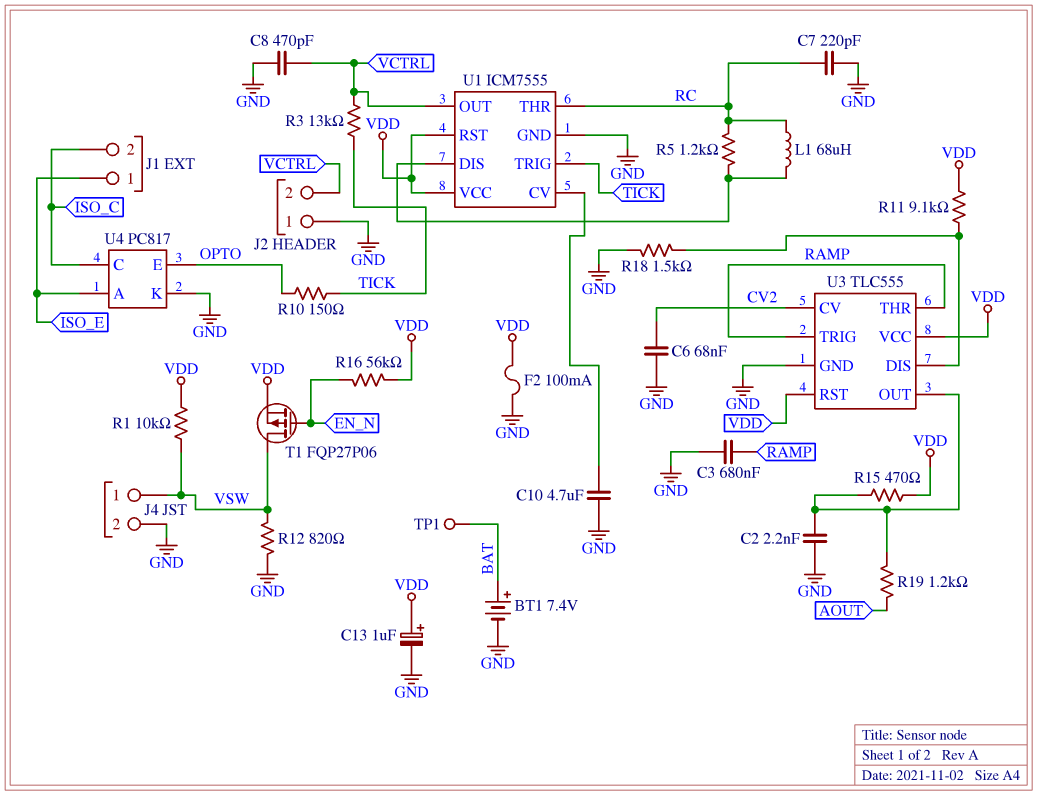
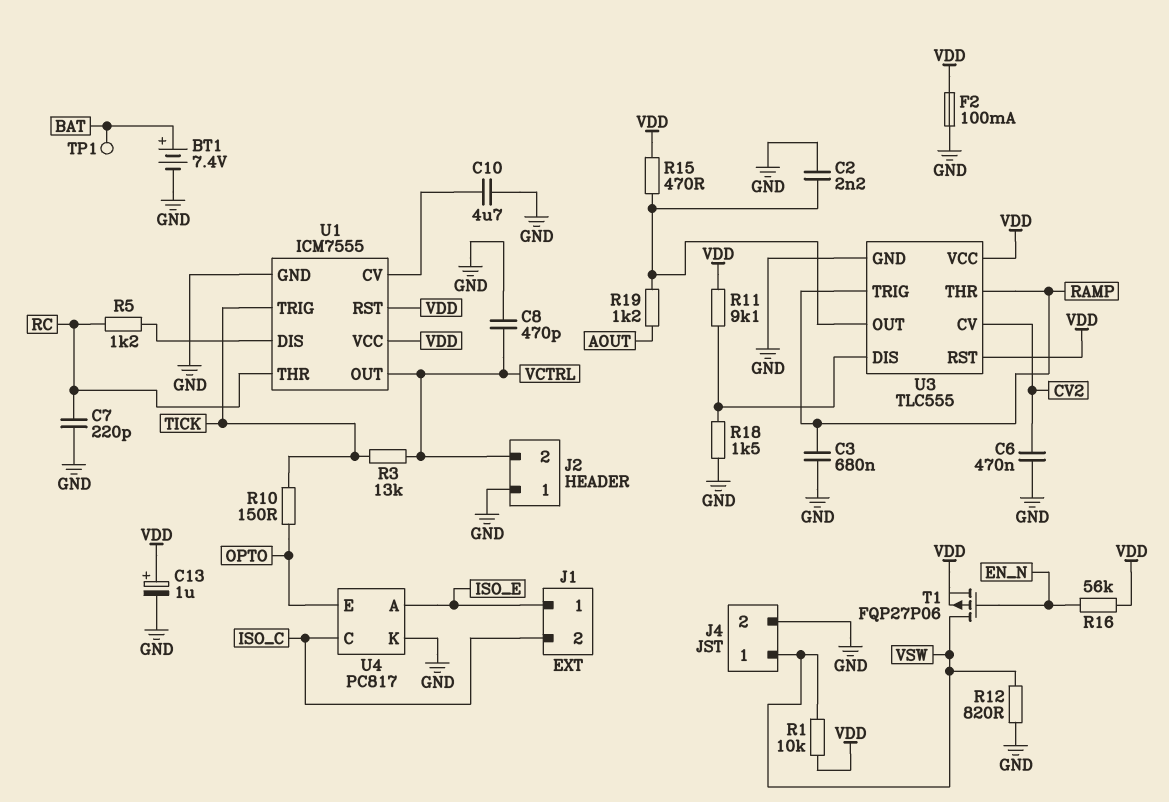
C6: 68nF (CV2, GND) -> 470nF (CV2, GND)
L1: 68uH (RC, U1/DIS) -> none

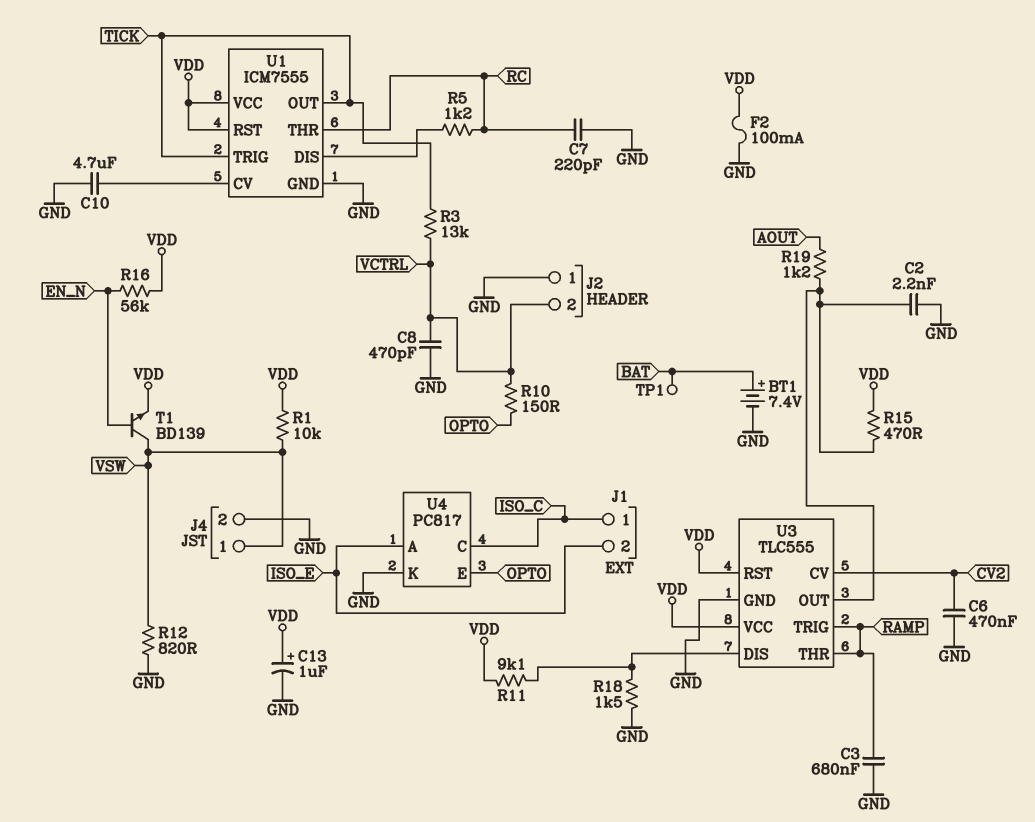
J1 pin 1: ISO_E -> ISO_C
J1 pin 2: ISO_C -> ISO_E
R10: 150 (OPTO, TICK) -> 150 (OPTO, VCTRL)
T1: PMOS FQP27P06 (G EN_N, D VSW, S VDD) -> NPN BD139 (B EN_N, C VSW, E VDD)
U1 pin OUT: VCTRL -> TICK

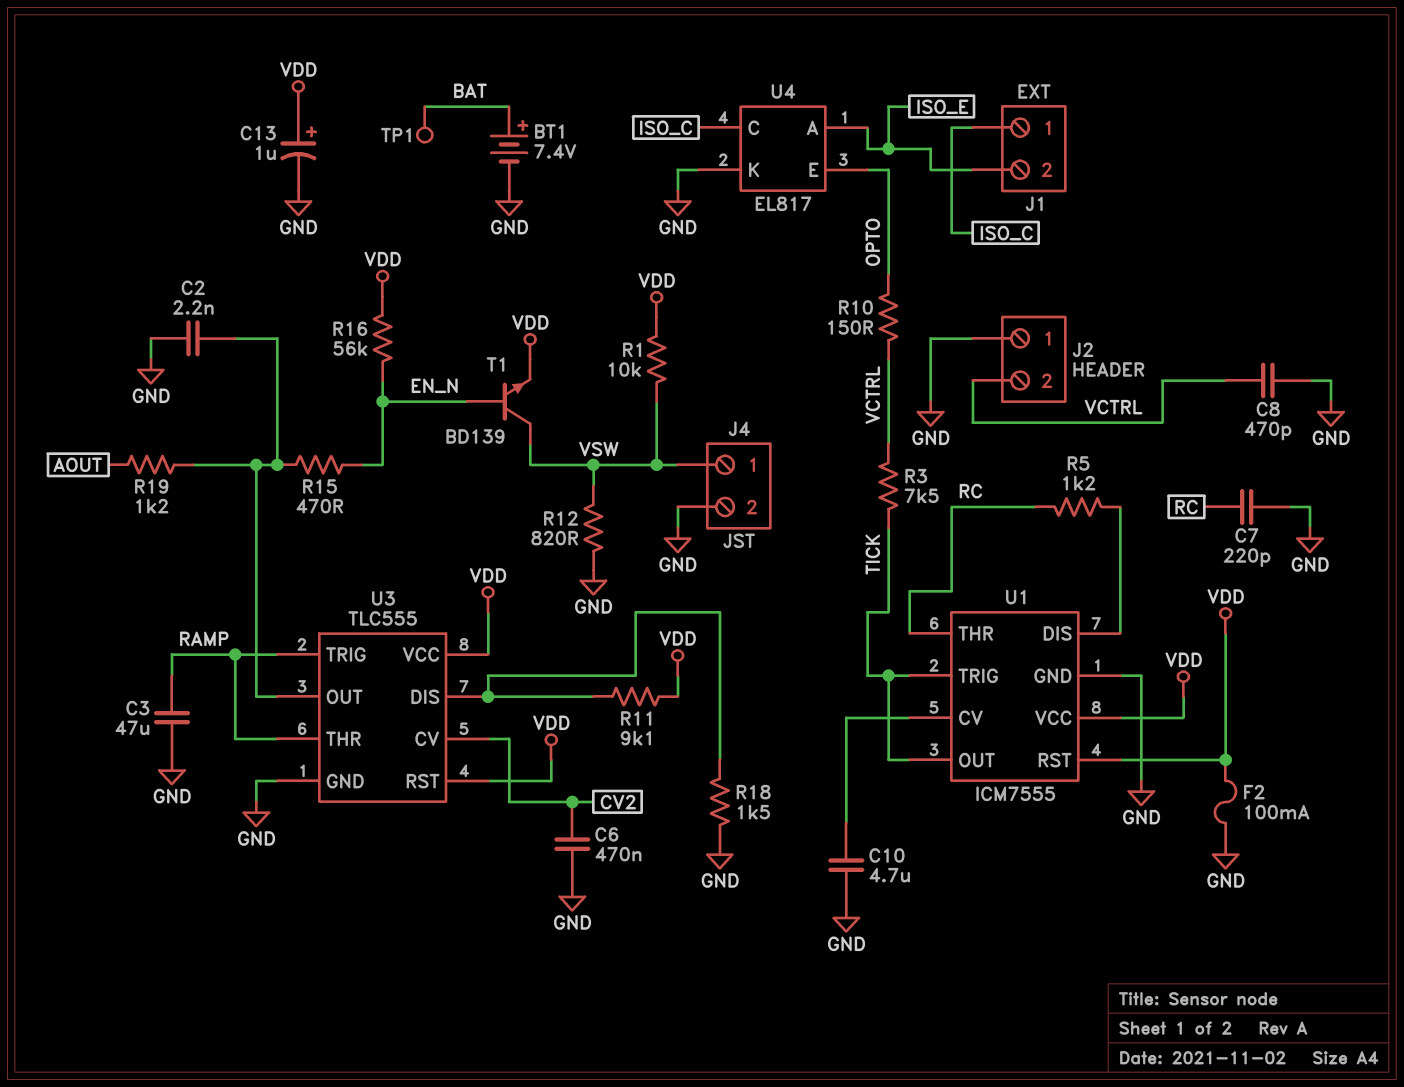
C3: 680nF (GND, RAMP) -> 47uF (GND, RAMP)
R3: 13k (TICK, VCTRL) -> 7.5k (TICK, VCTRL)
R15: 470 (U3/OUT, VDD) -> 470 (EN_N, U3/OUT)
U4: PC817 -> EL817

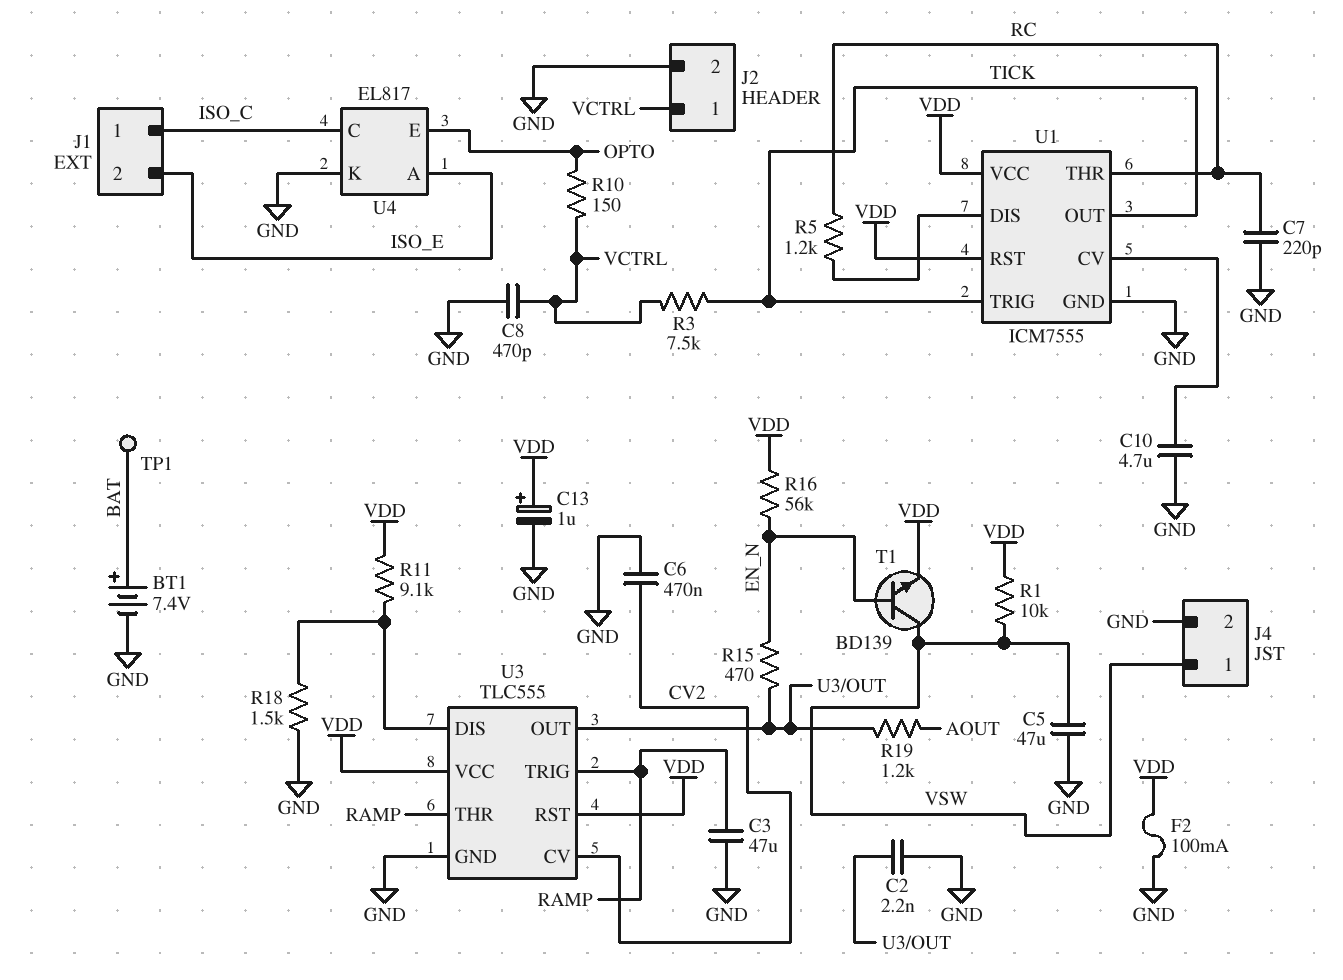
C5: none -> 47uF (GND, VSW)
J2 pin 1: GND -> VCTRL
J2 pin 2: VCTRL -> GND
R12: 820 (GND, VSW) -> none

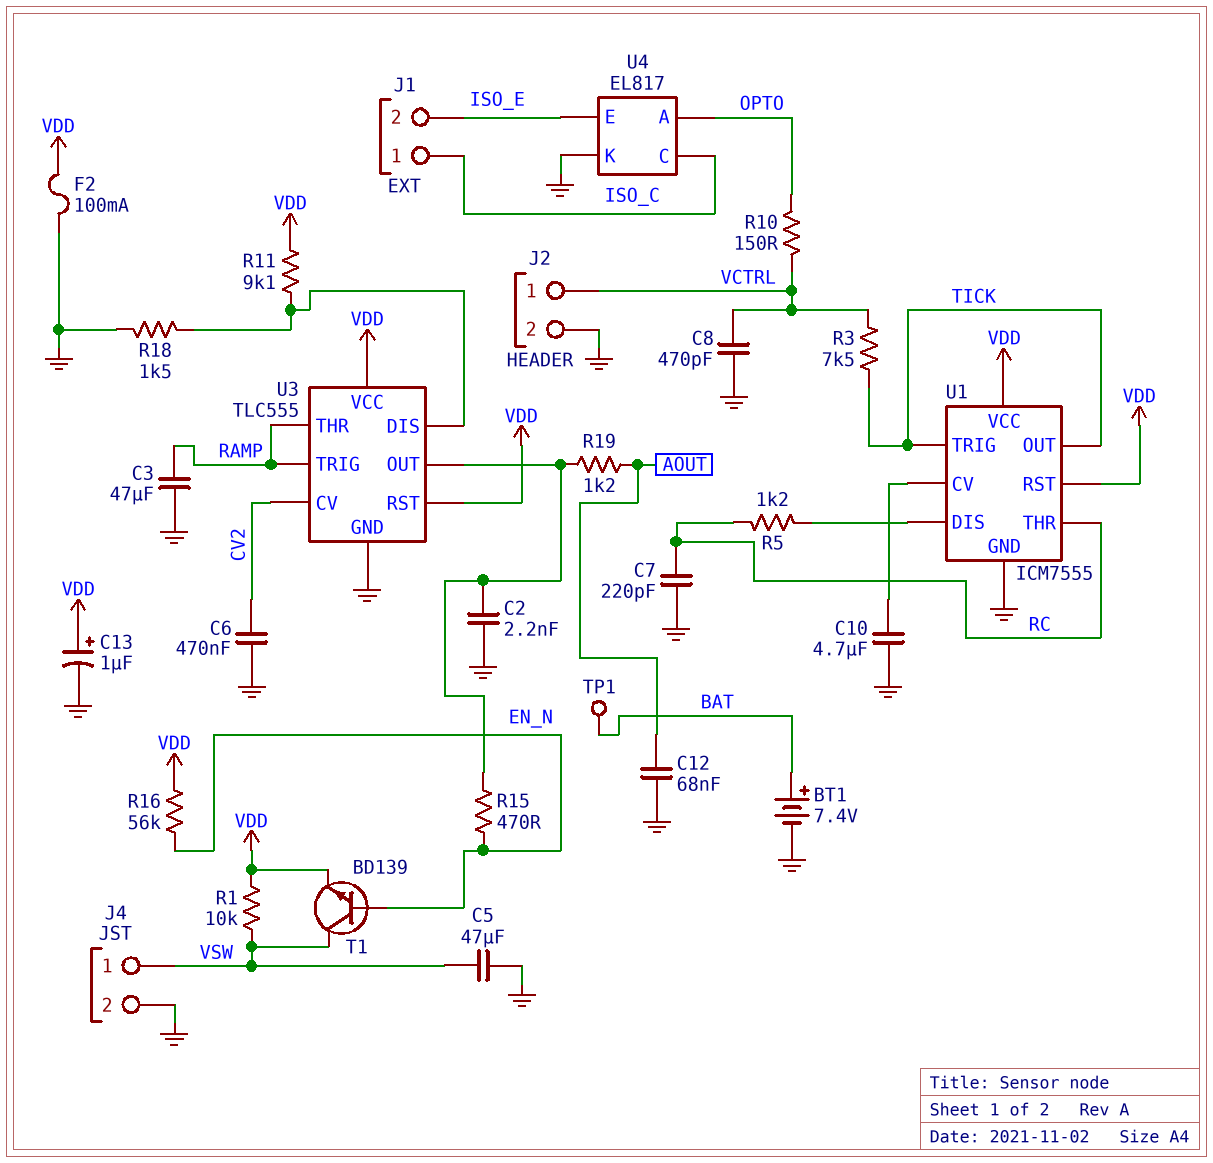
C12: none -> 68nF (AOUT, GND)
U4 pin A: ISO_E -> OPTO
U4 pin E: OPTO -> ISO_E

